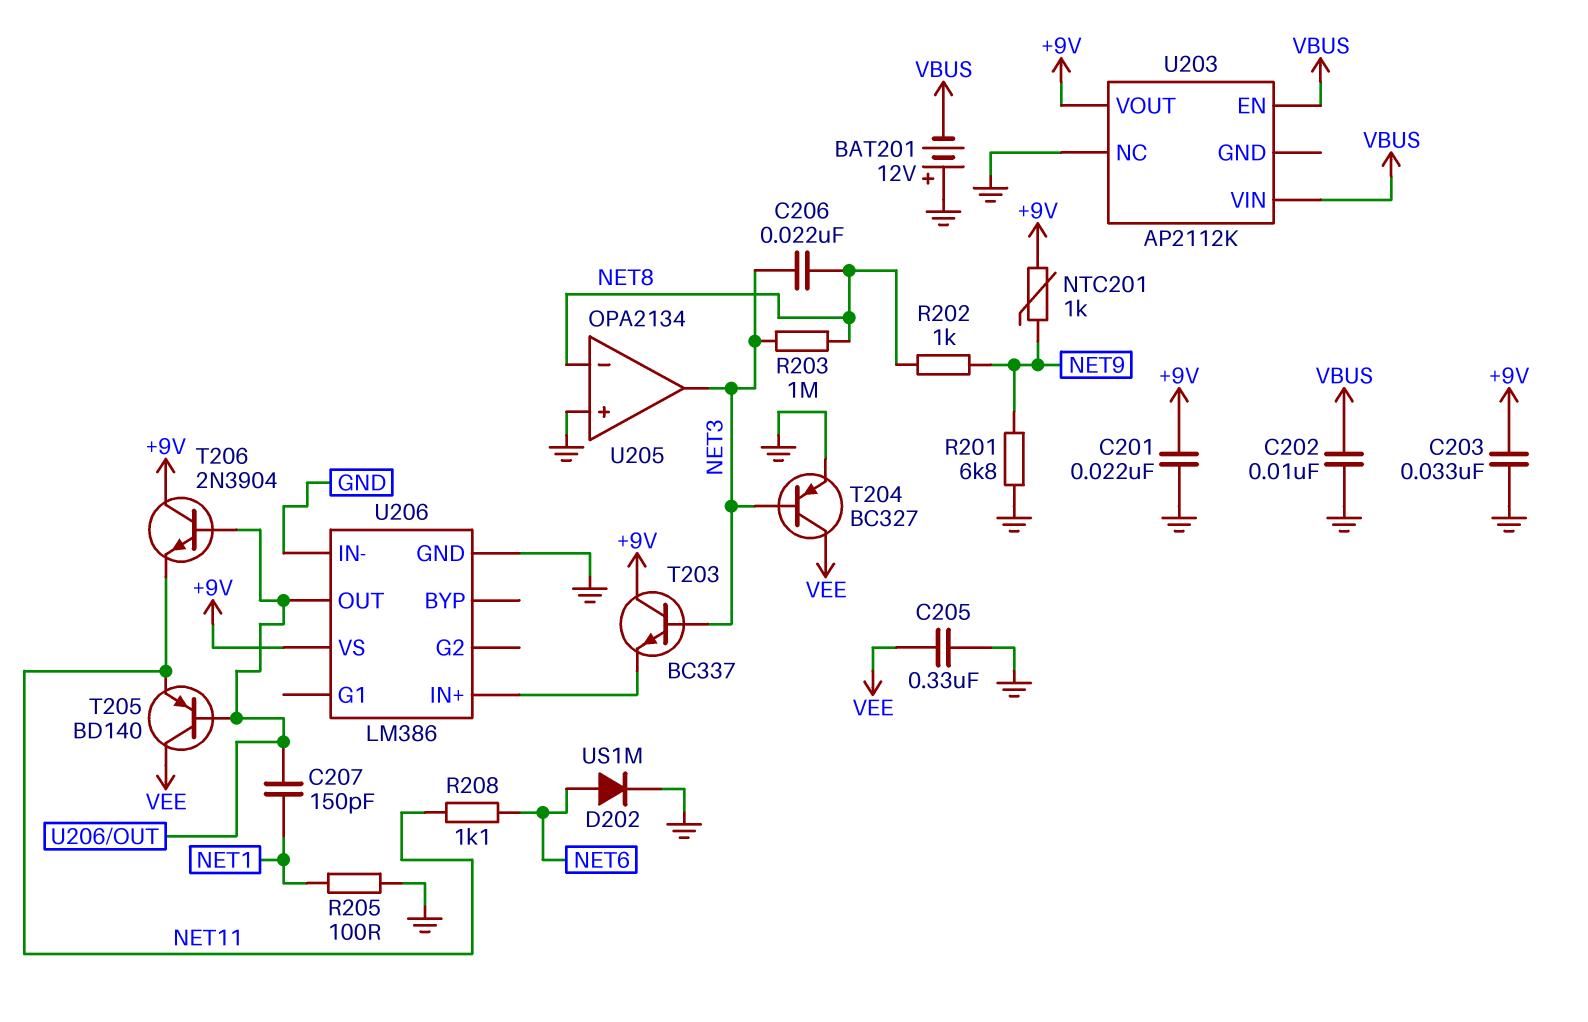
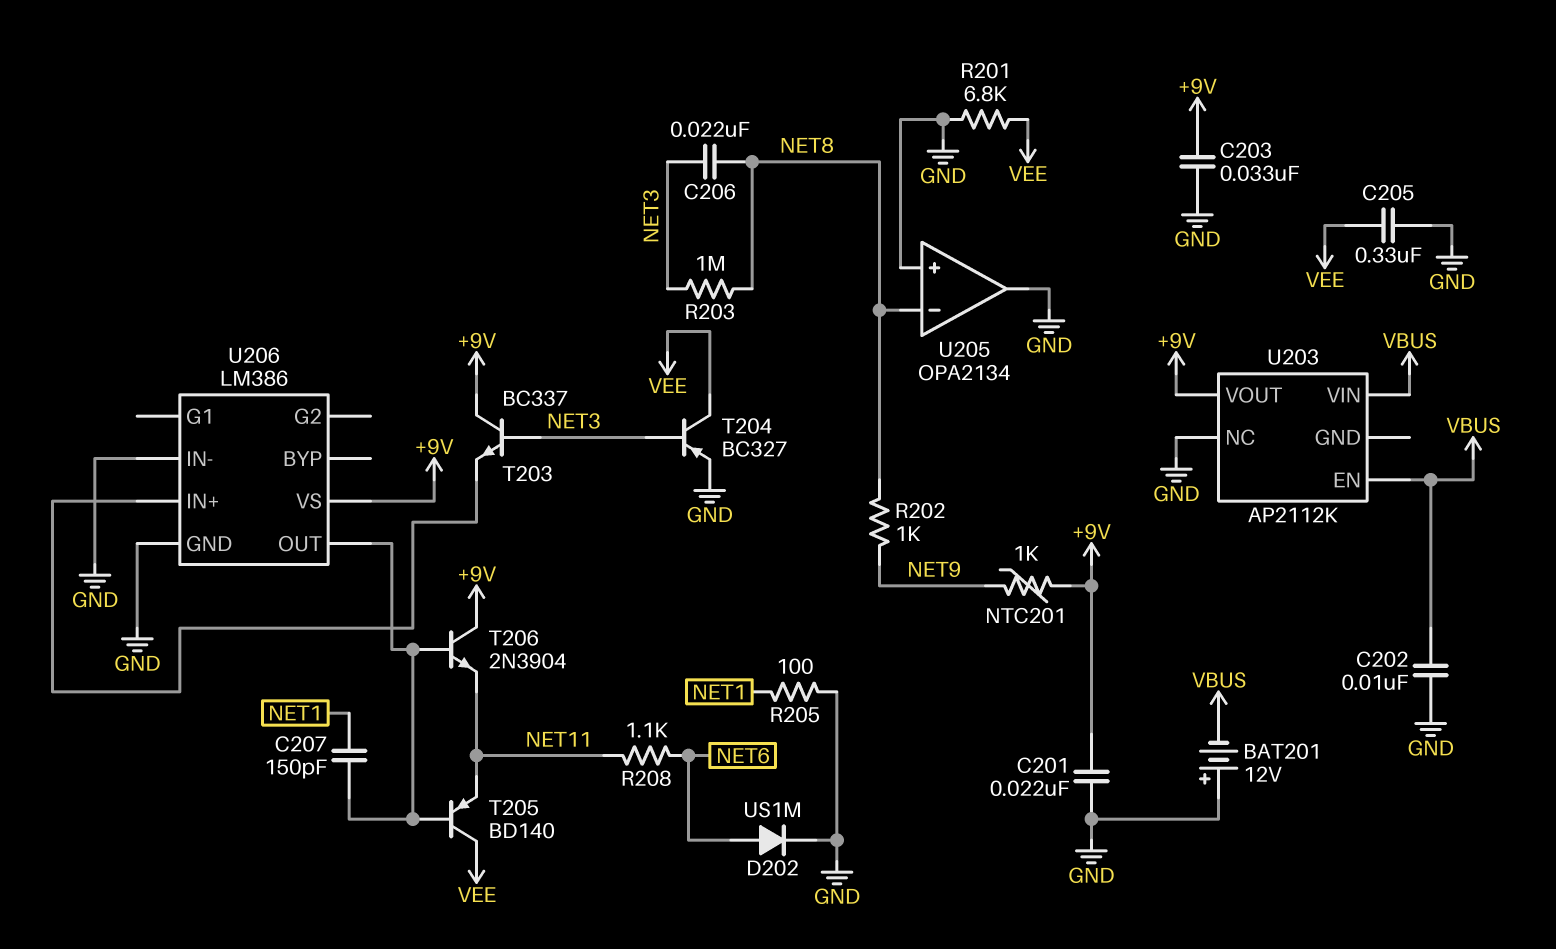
R201: 6.8k (GND, NET9) -> 6.8k (GND, VEE)
U205 pin out: NET3 -> GND

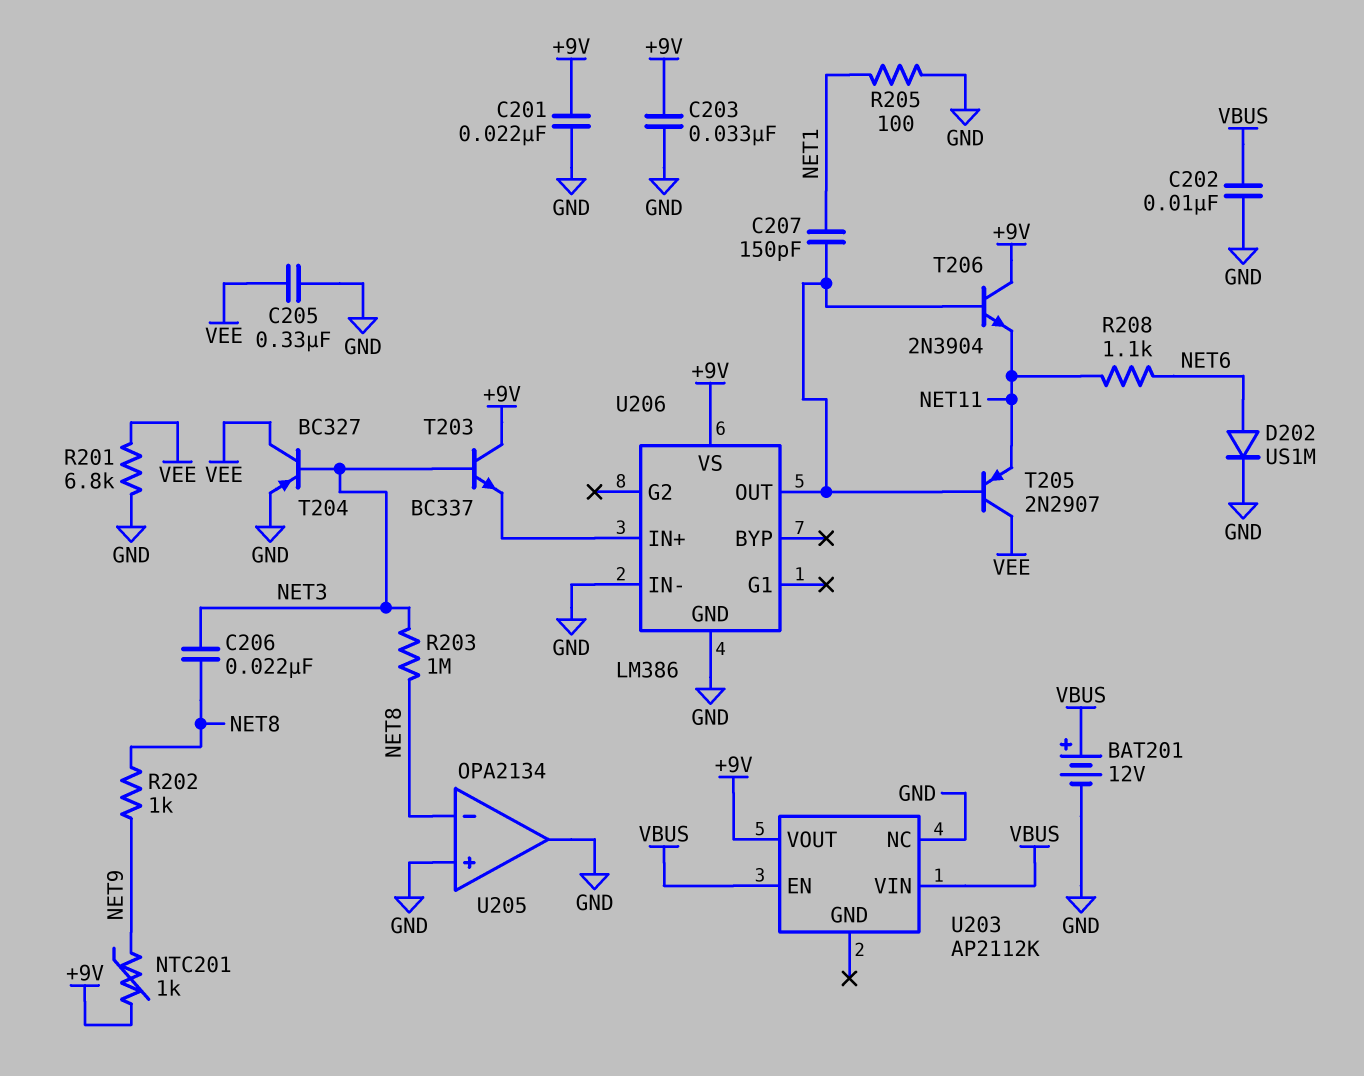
BAT201: 12V (plus GND, minus VBUS) -> 12V (plus VBUS, minus GND)
T205: PNP BD140 (B U206/OUT, C VEE, E NET11) -> PNP 2N2907 (B U206/OUT, C VEE, E NET11)

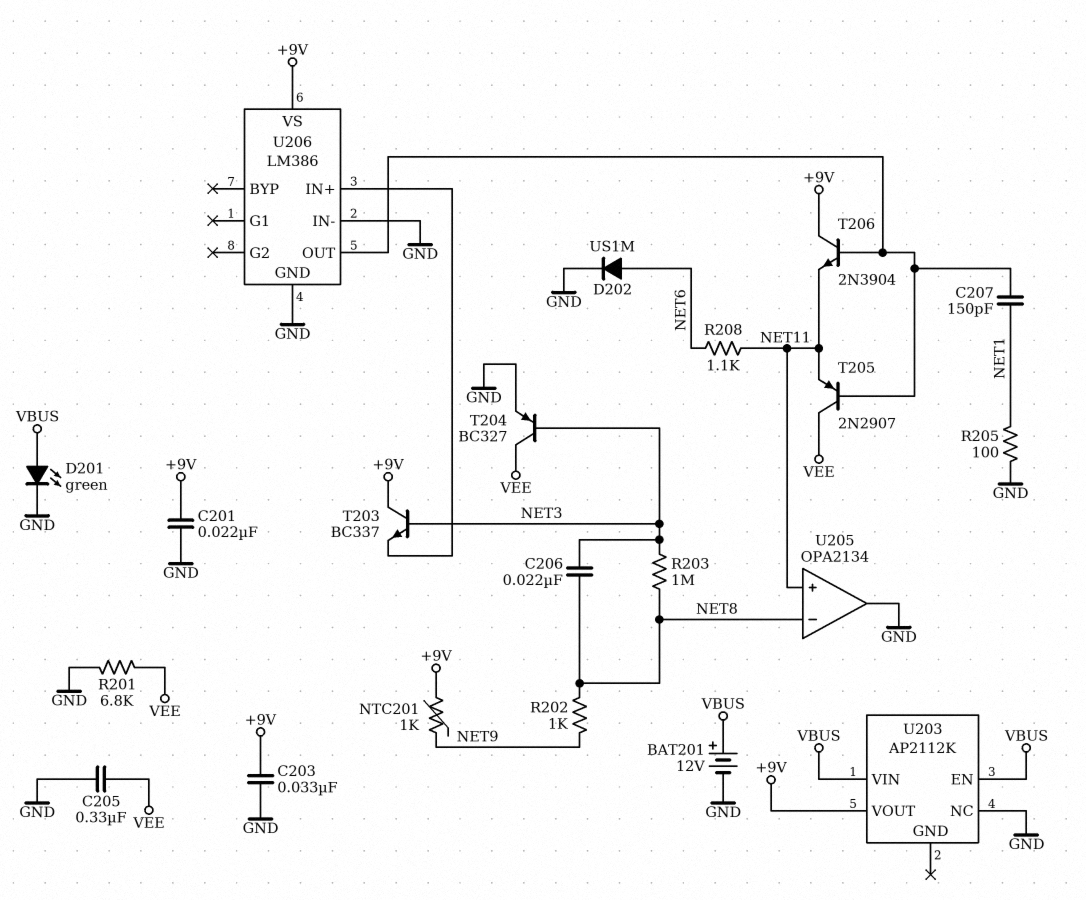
C202: 10nF (GND, VBUS) -> none
D201: none -> LED green (A VBUS, K GND)
U205 pin in+: GND -> NET11

